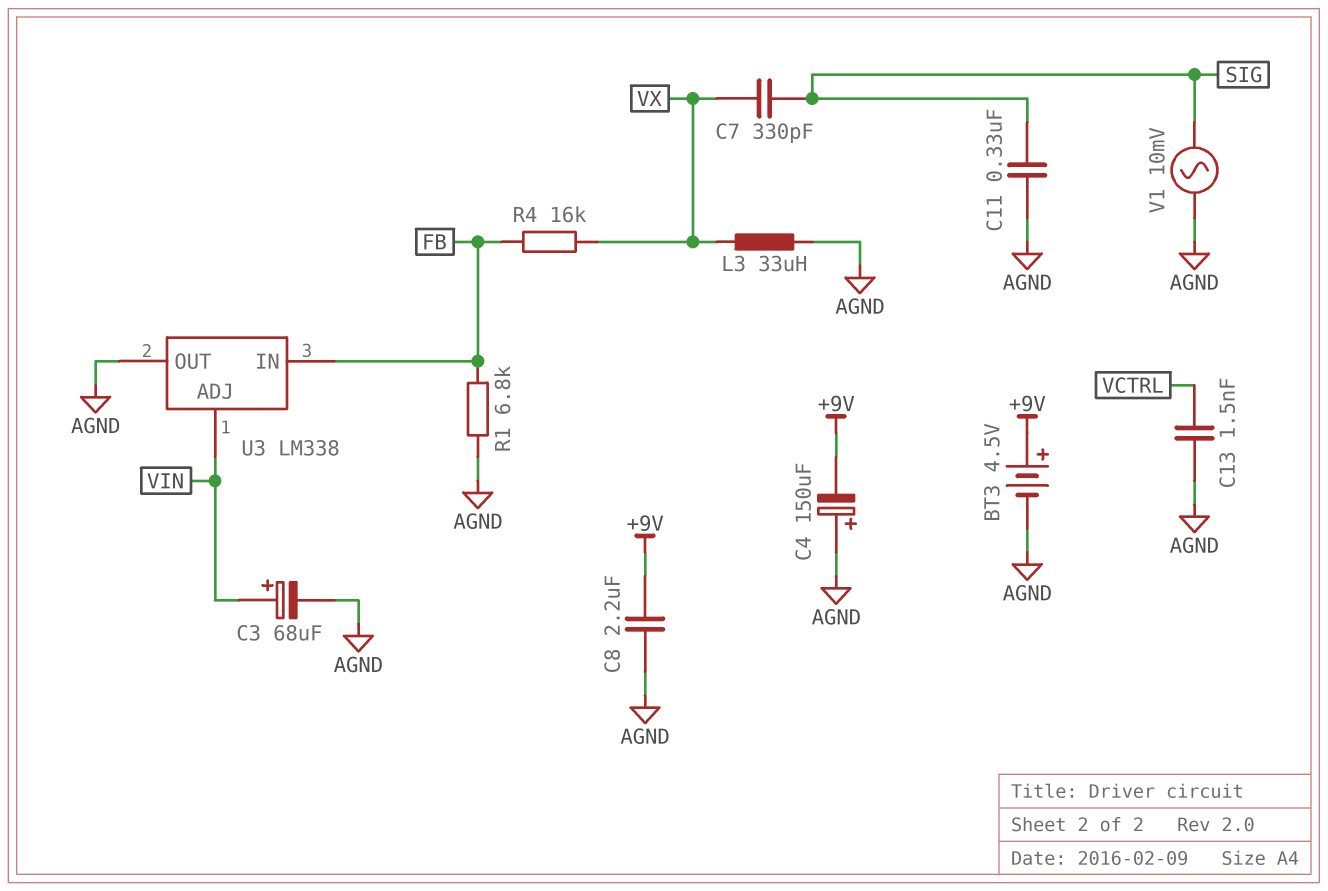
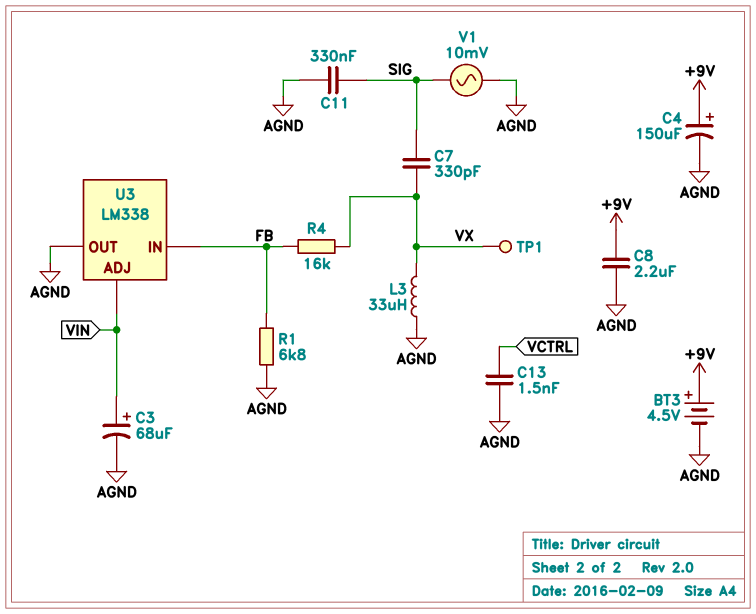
C4: 150uF (plus AGND, minus +9V) -> 150uF (plus +9V, minus AGND)
TP1: none -> test point (VX)

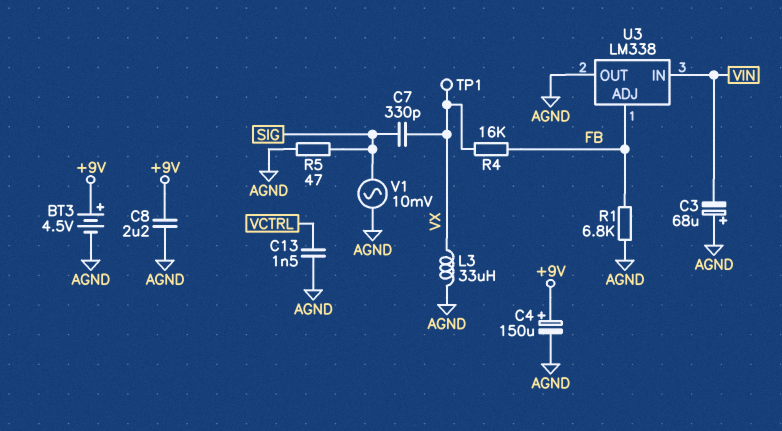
C3: 68uF (plus VIN, minus AGND) -> 68uF (plus AGND, minus VIN)
C11: 330nF (AGND, SIG) -> none
R5: none -> 47 (AGND, SIG)
U3 pin ADJ: VIN -> FB
U3 pin IN: FB -> VIN

